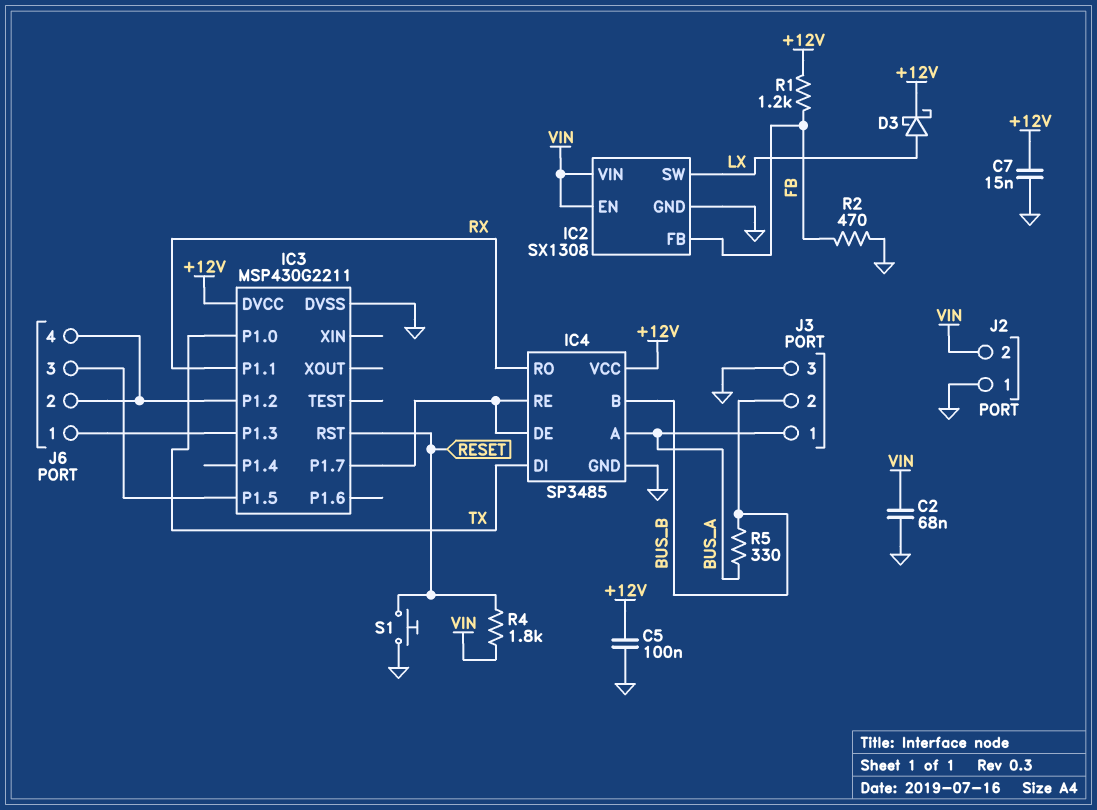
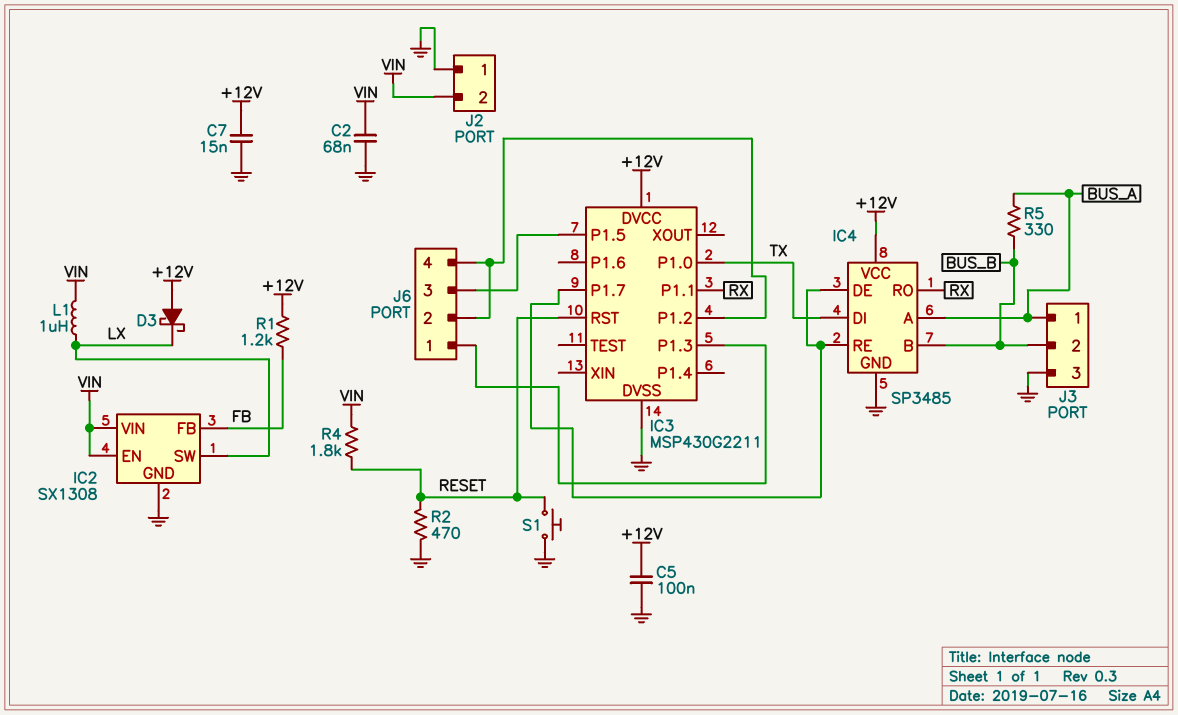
D3: schottky (A LX, K +12V) -> schottky (A +12V, K LX)
L1: none -> 1uH (LX, VIN)
R2: 470 (FB, GND) -> 470 (GND, RESET)

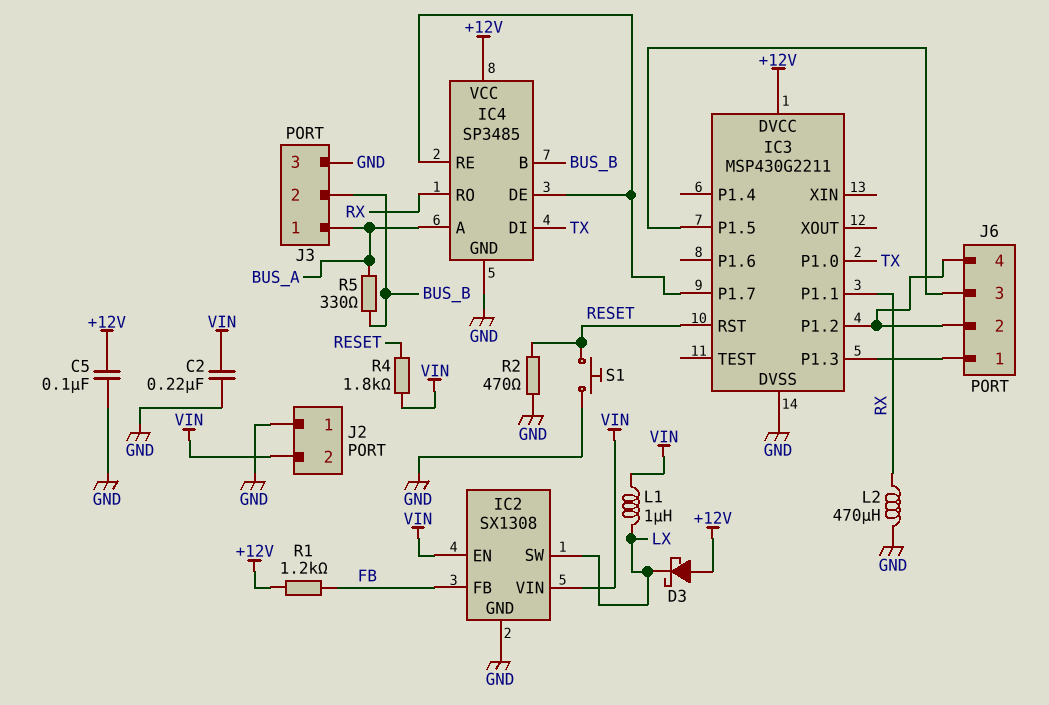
C2: 68nF (GND, VIN) -> 220nF (GND, VIN)
C7: 15nF (+12V, GND) -> none
L2: none -> 470uH (GND, RX)

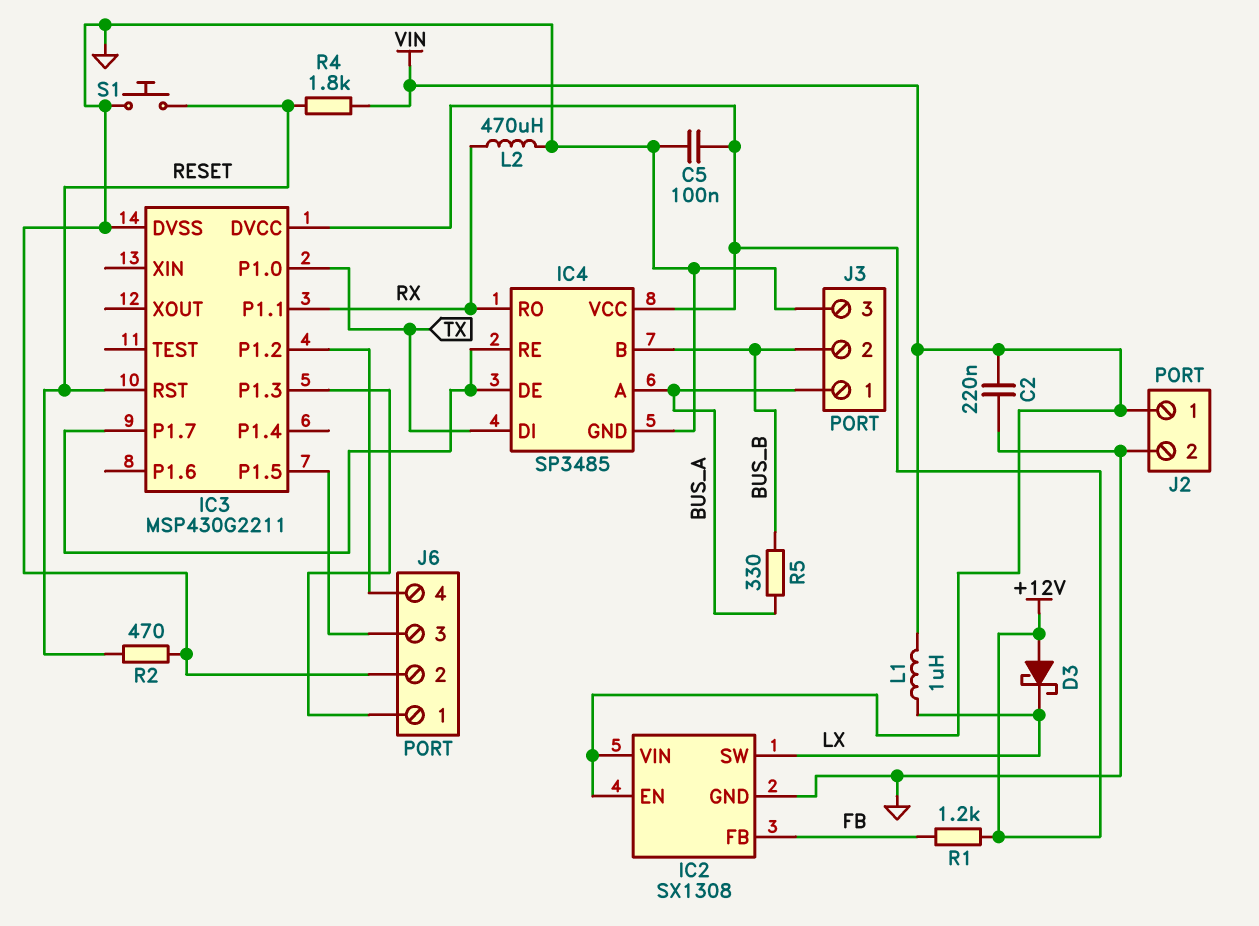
J2 pin 1: GND -> VIN
J2 pin 2: VIN -> GND
J6 pin 2: IC3/P1.2 -> GND

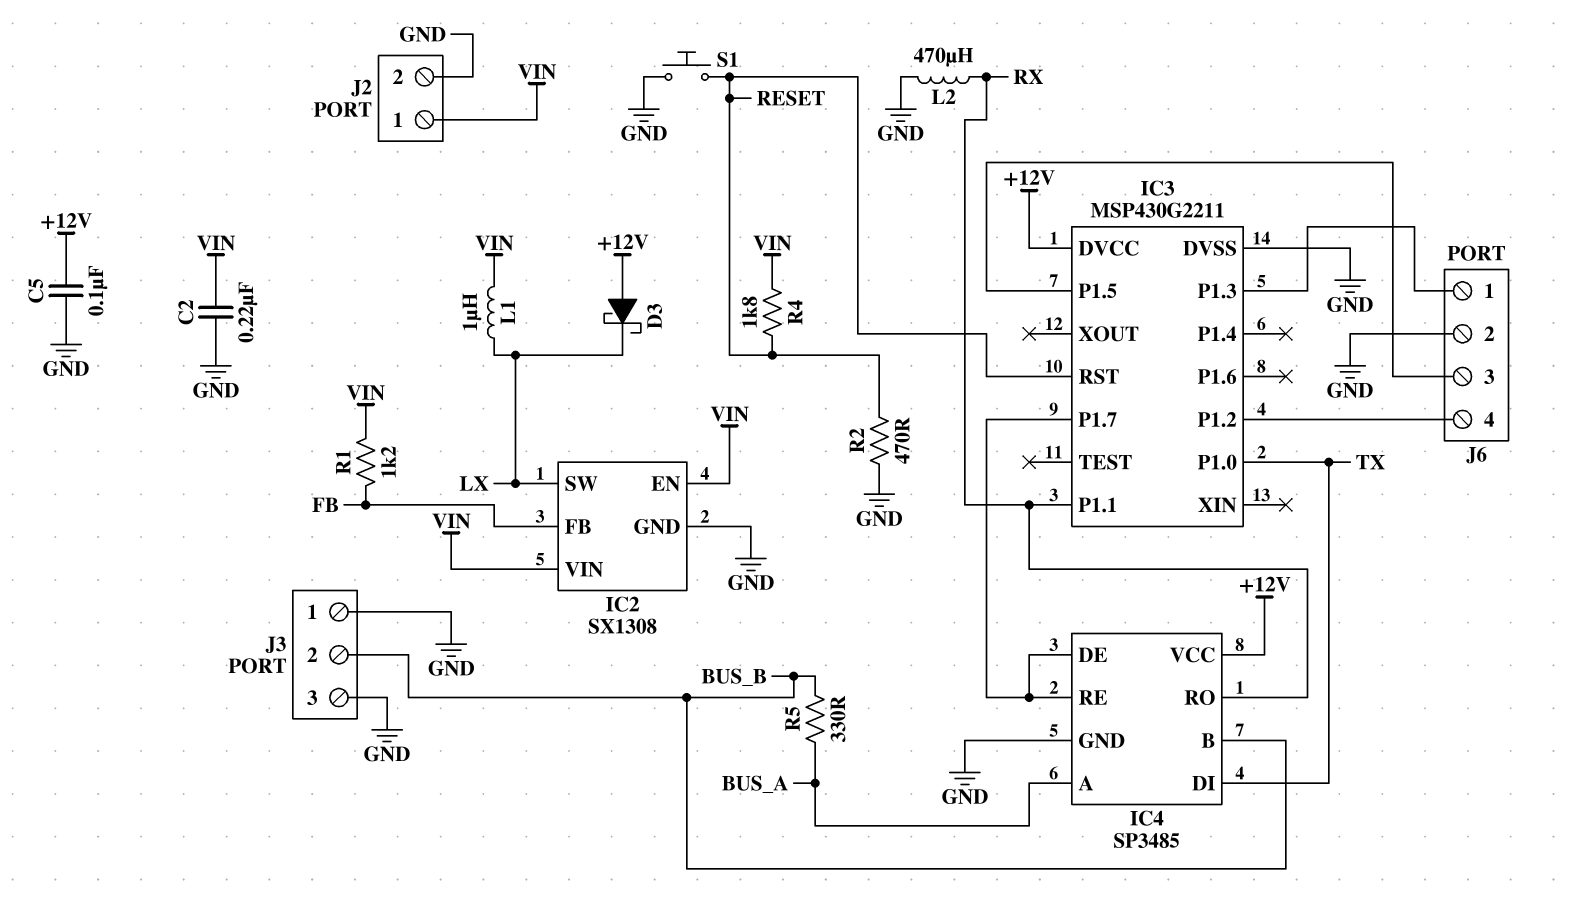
J3 pin 1: BUS_A -> GND
R1: 1.2k (+12V, FB) -> 1.2k (FB, VIN)

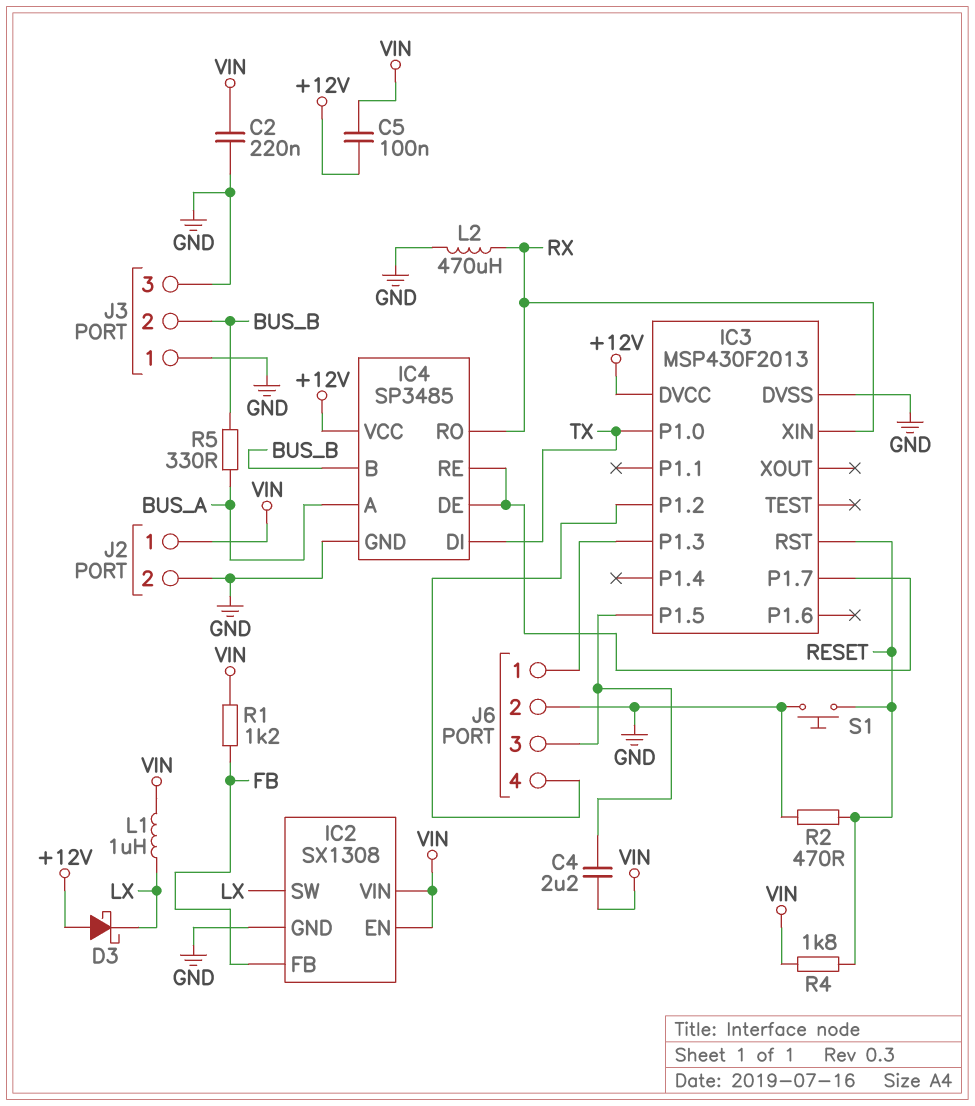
C4: none -> 2.2uF (IC3/P1.5, VIN)
C5: 100nF (+12V, GND) -> 100nF (+12V, VIN)
IC3: MSP430G2211 -> MSP430F2013
IC3 pin P1.1: RX -> none
IC3 pin XIN: none -> RX

